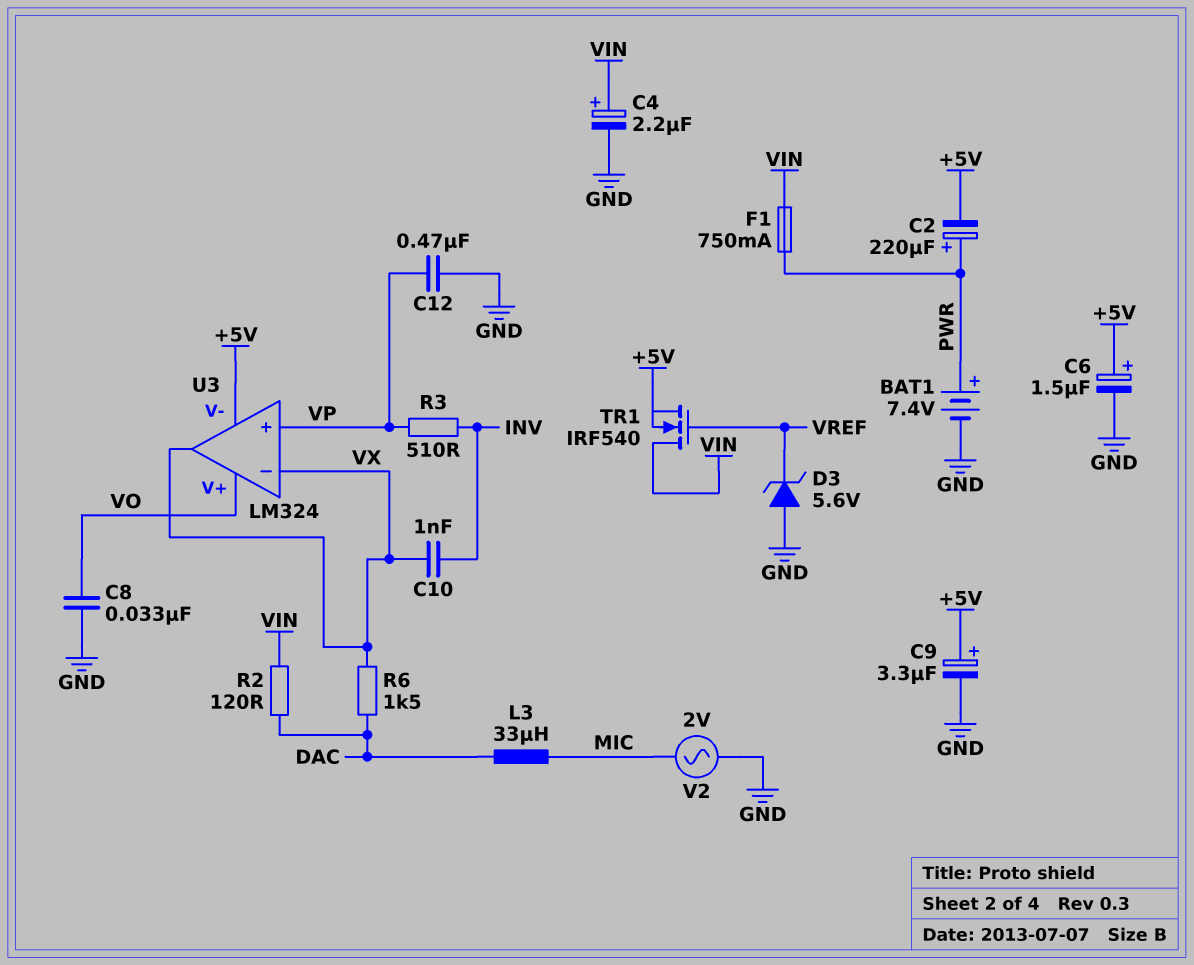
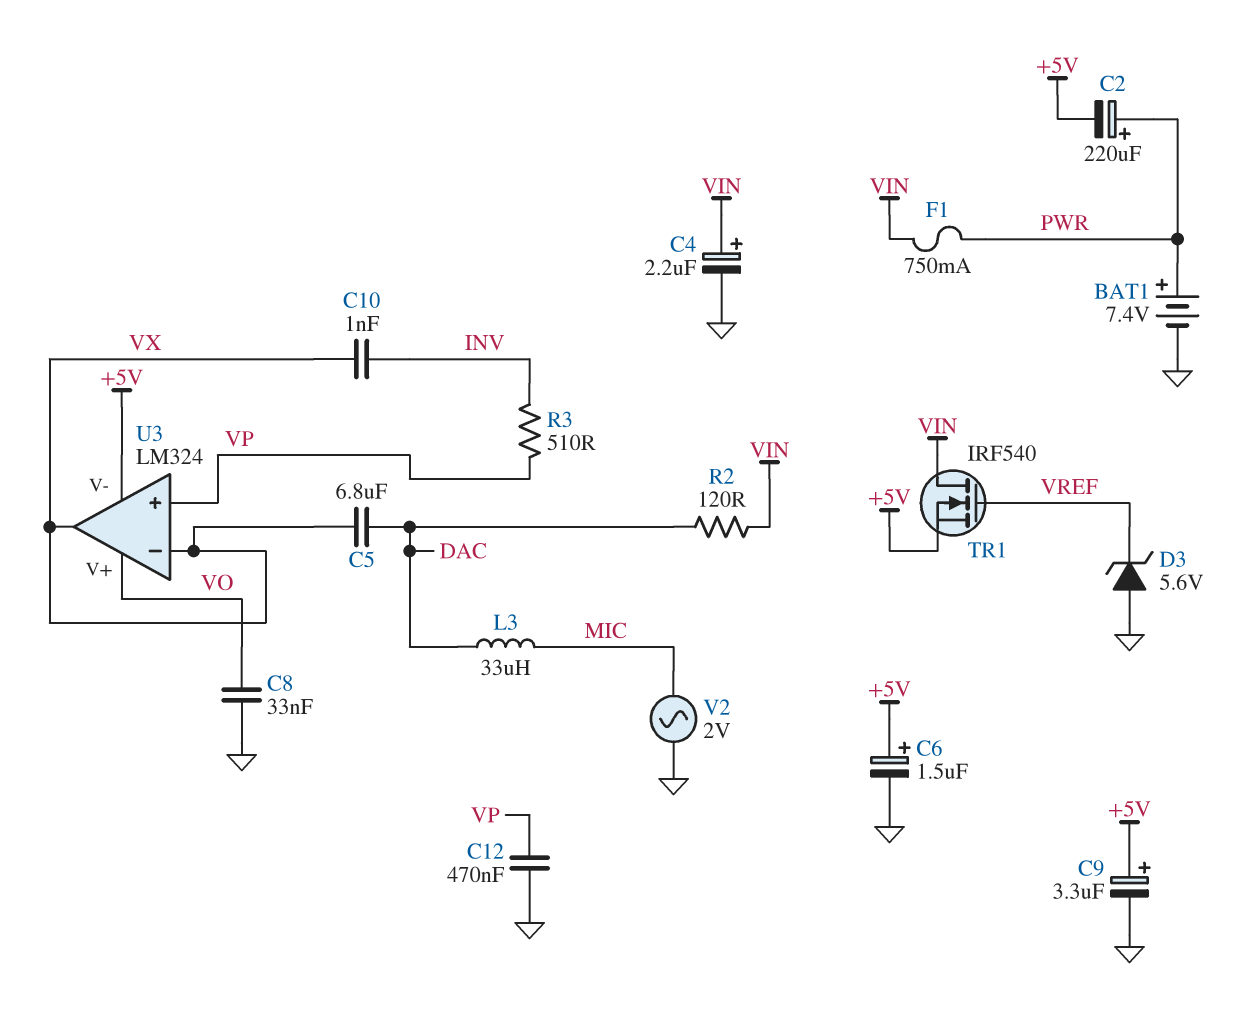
C5: none -> 6.8uF (DAC, VX)
R6: 1.5k (DAC, VX) -> none

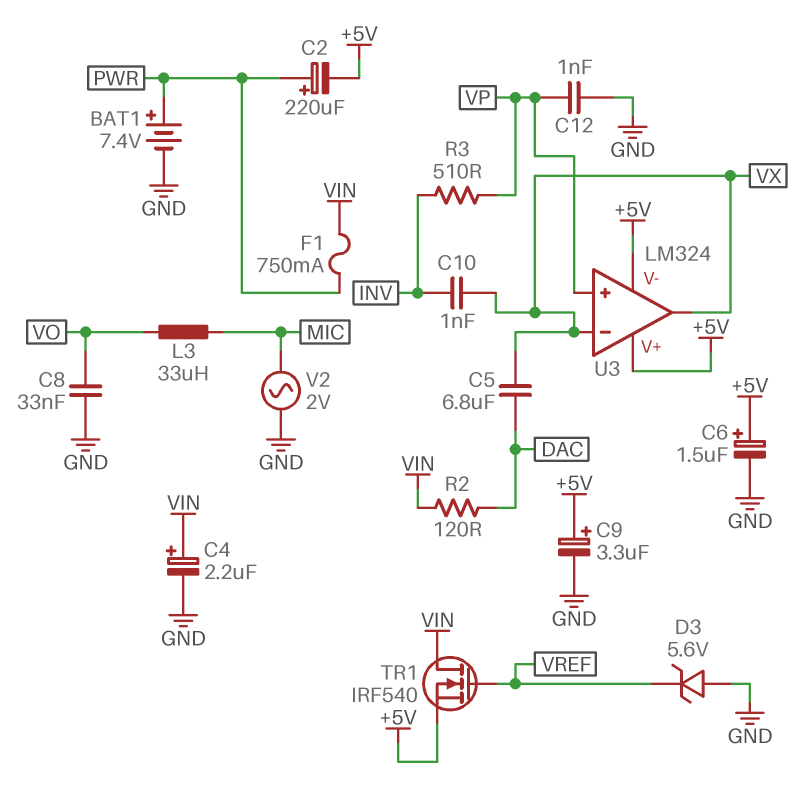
C12: 470nF (GND, VP) -> 1nF (GND, VP)
L3: 33uH (DAC, MIC) -> 33uH (MIC, VO)
U3 pin V+: VO -> +5V

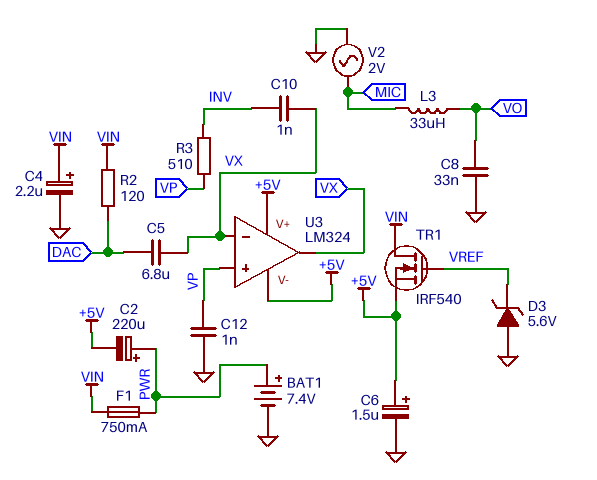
C9: 3.3uF (plus +5V, minus GND) -> none

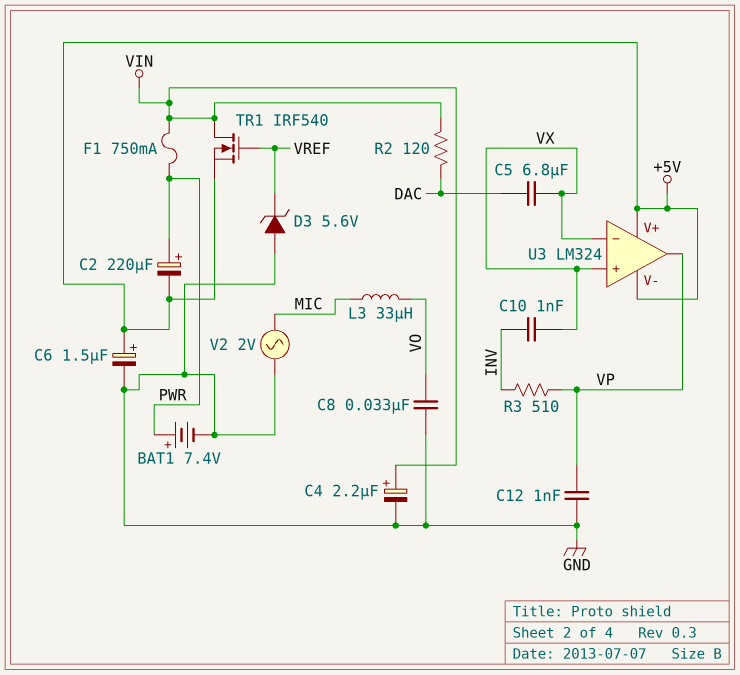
U3 pin in+: VP -> VX
U3 pin out: VX -> VP

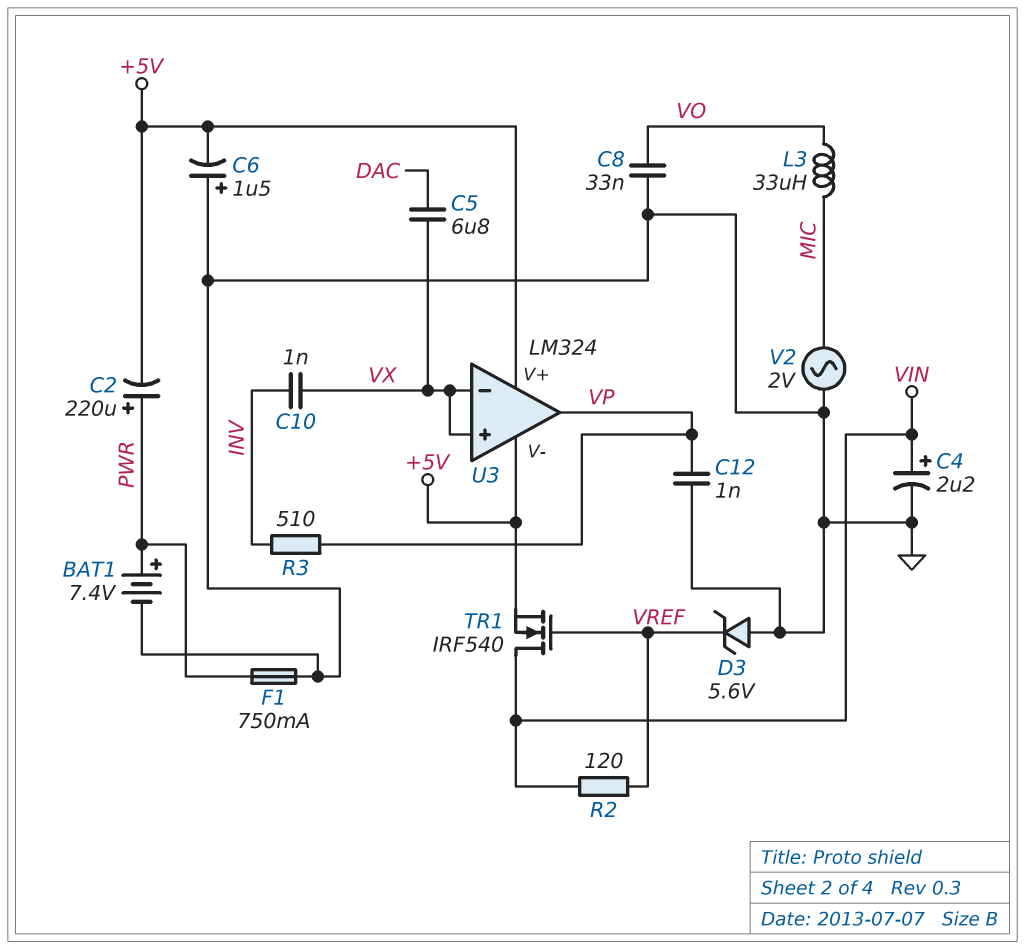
C6: 1.5uF (plus +5V, minus GND) -> 1.5uF (plus GND, minus +5V)
F1: 750mA (PWR, VIN) -> 750mA (GND, PWR)
R2: 120 (DAC, VIN) -> 120 (VIN, VREF)

